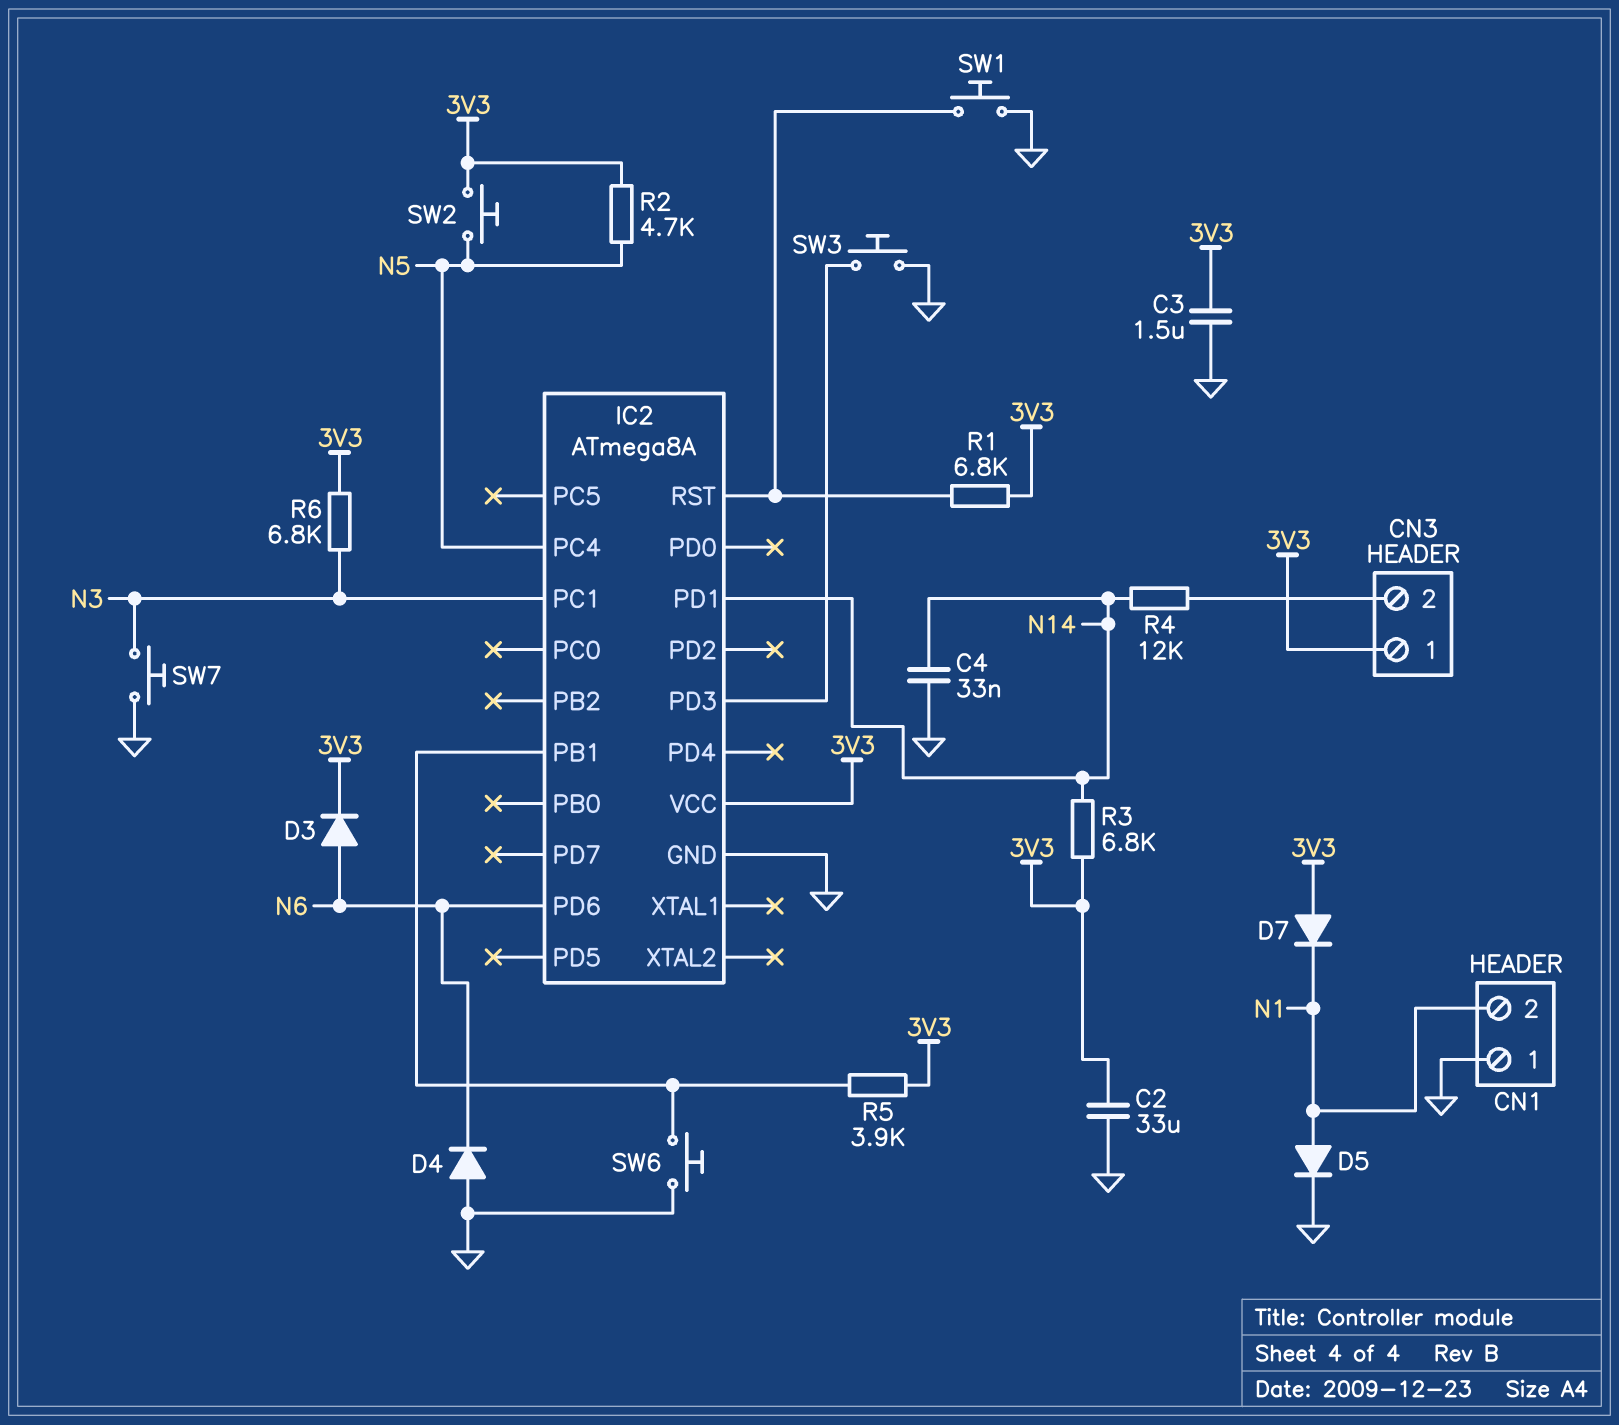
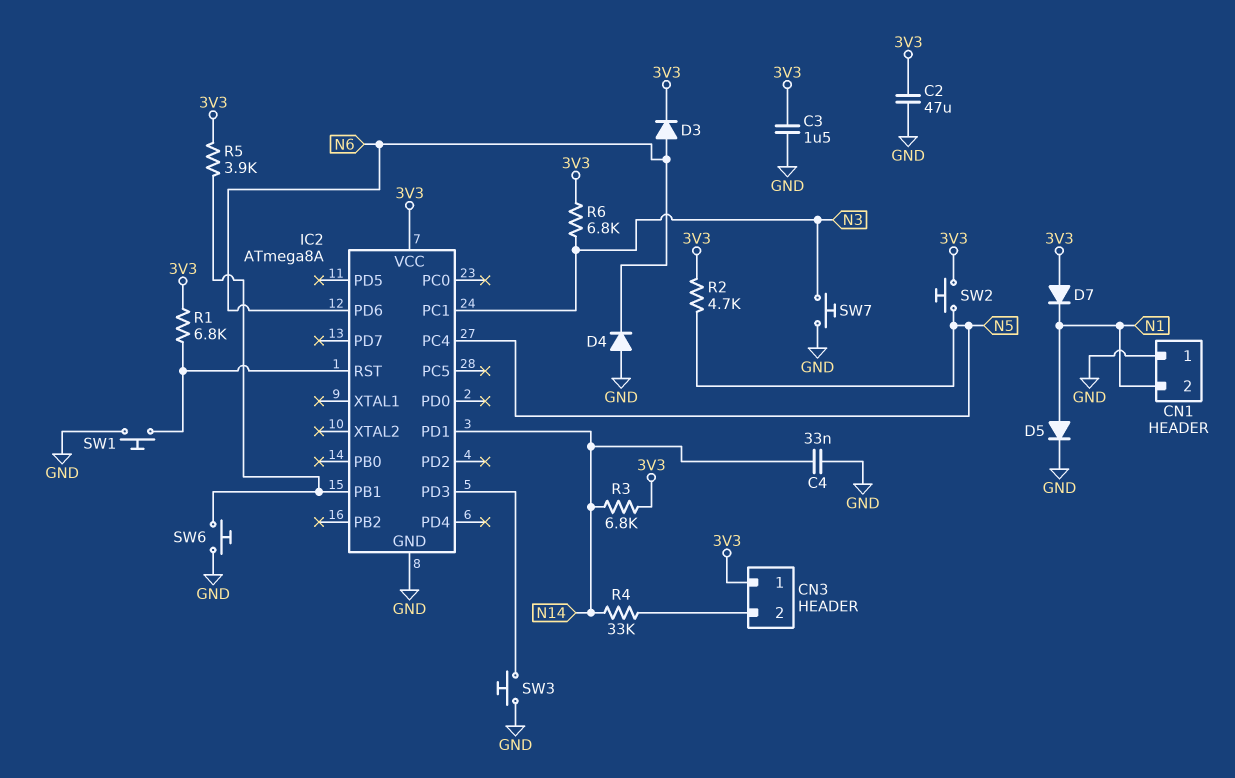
C2: 33uF (3V3, GND) -> 47uF (3V3, GND)
R4: 12k (CN3/2, N14) -> 33k (CN3/2, N14)

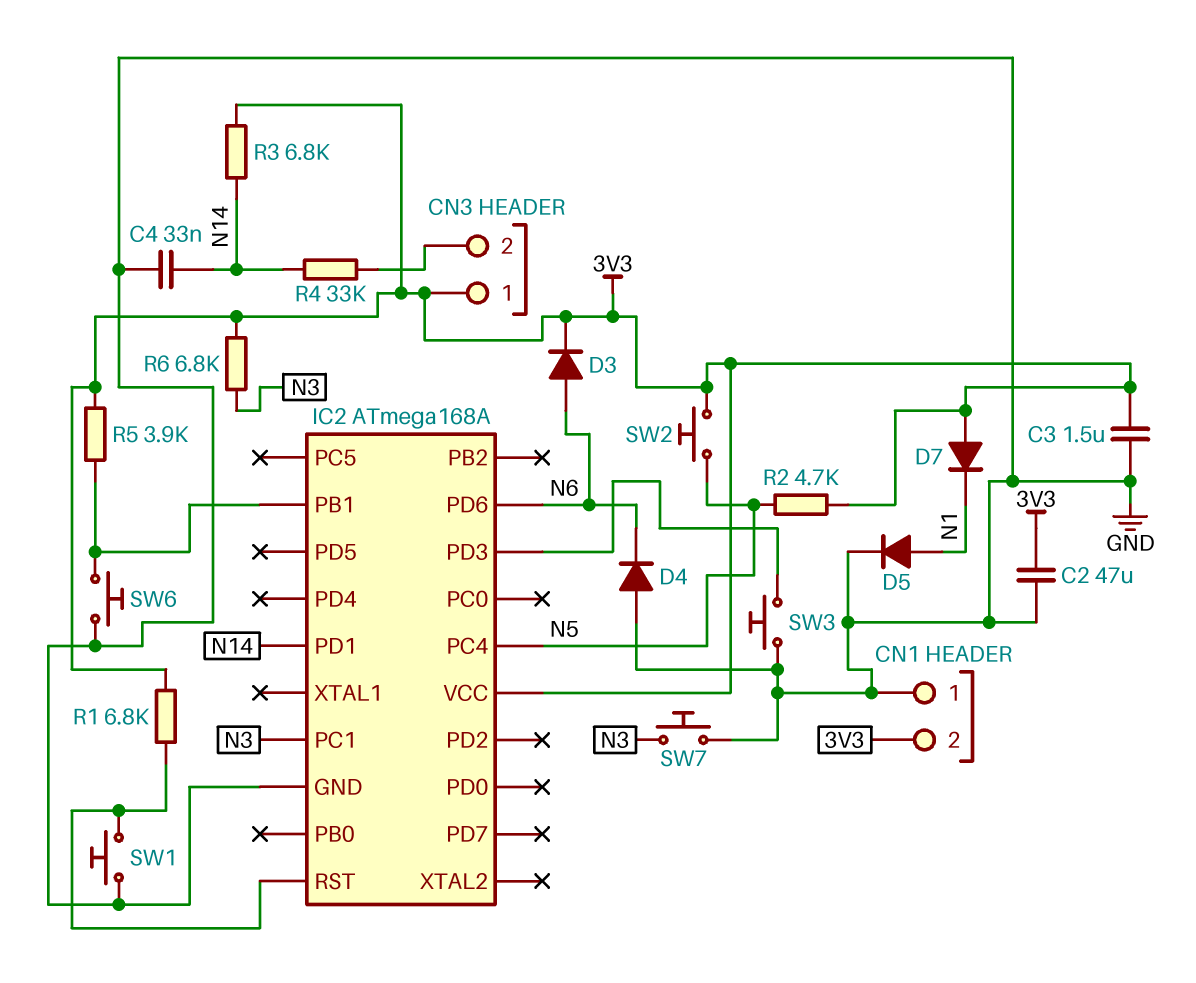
CN1 pin 2: N1 -> 3V3
IC2: ATmega8A -> ATmega168A

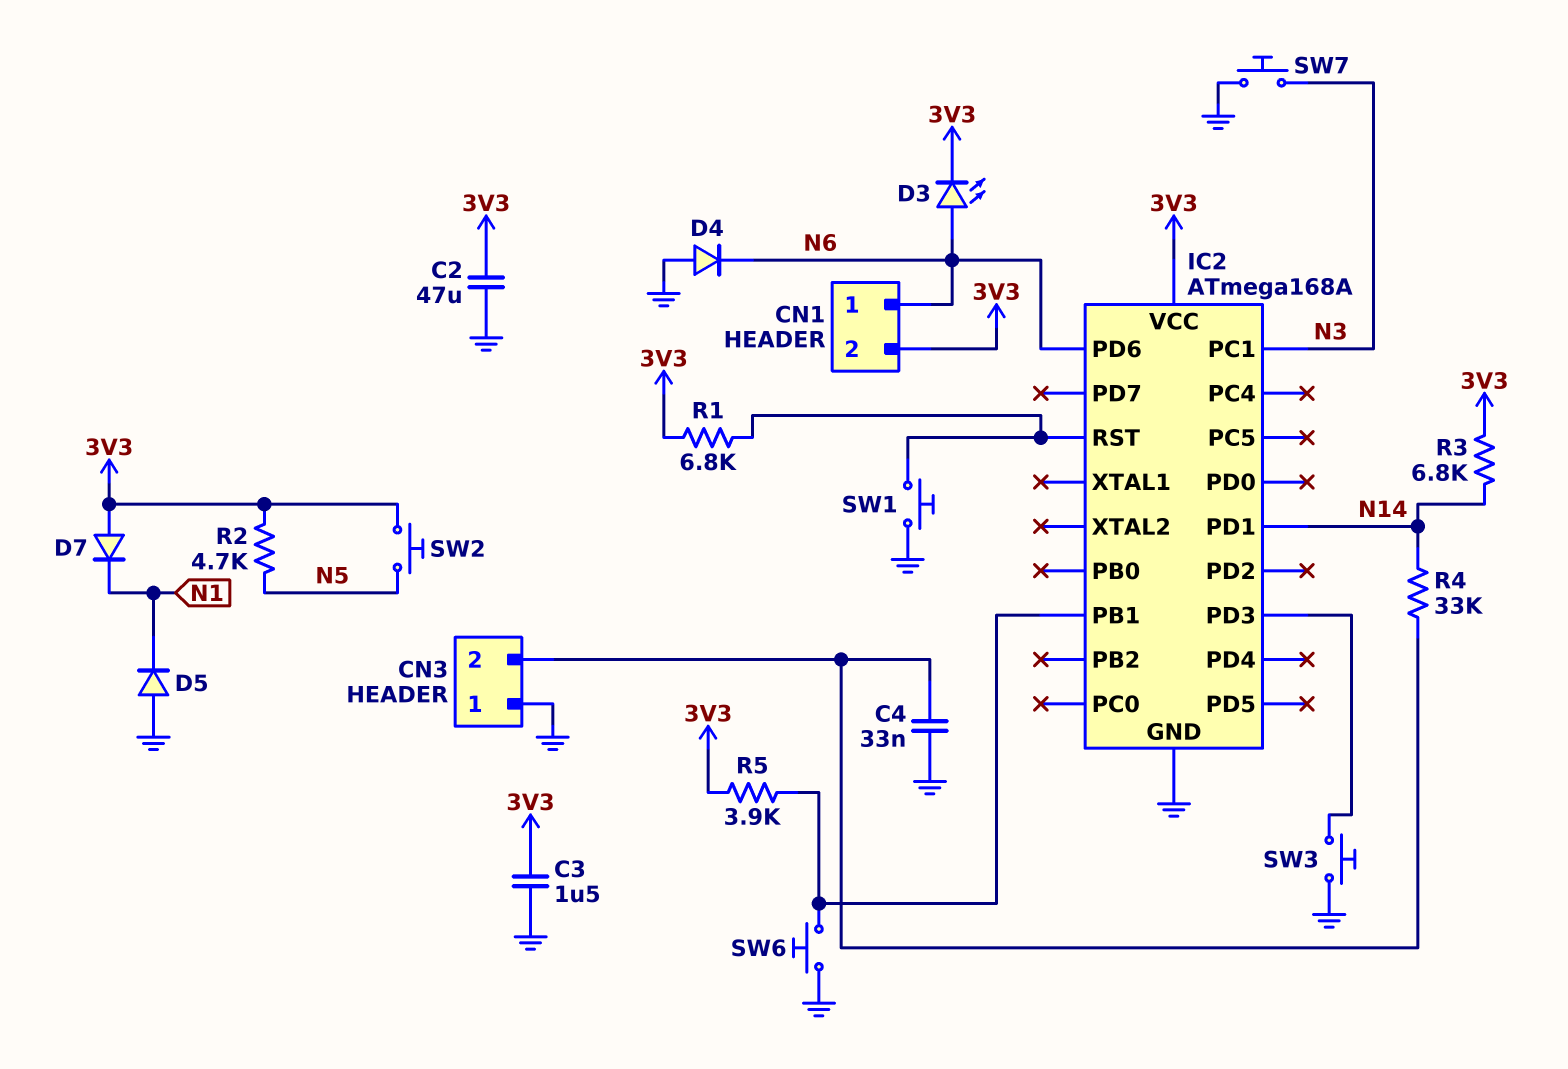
C4: 33nF (GND, N14) -> 33nF (CN3/2, GND)
CN1 pin 1: GND -> N6
CN3 pin 1: 3V3 -> GND
D3: diode (A N6, K 3V3) -> LED (A N6, K 3V3)
D5: diode (A N1, K GND) -> diode (A GND, K N1)
IC2 pin PC4: N5 -> none
R6: 6.8k (3V3, N3) -> none

